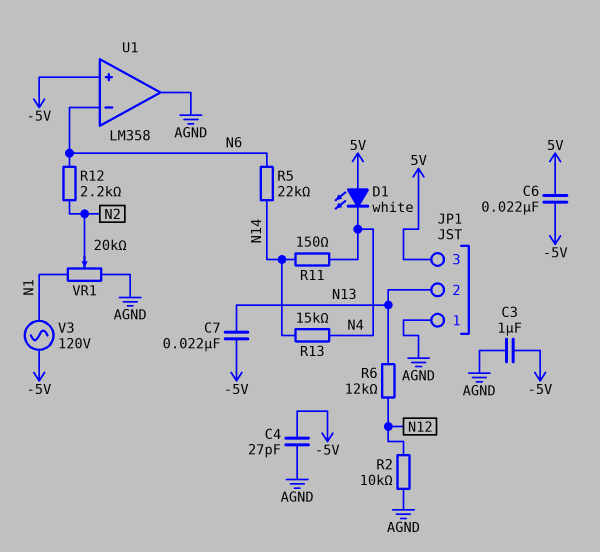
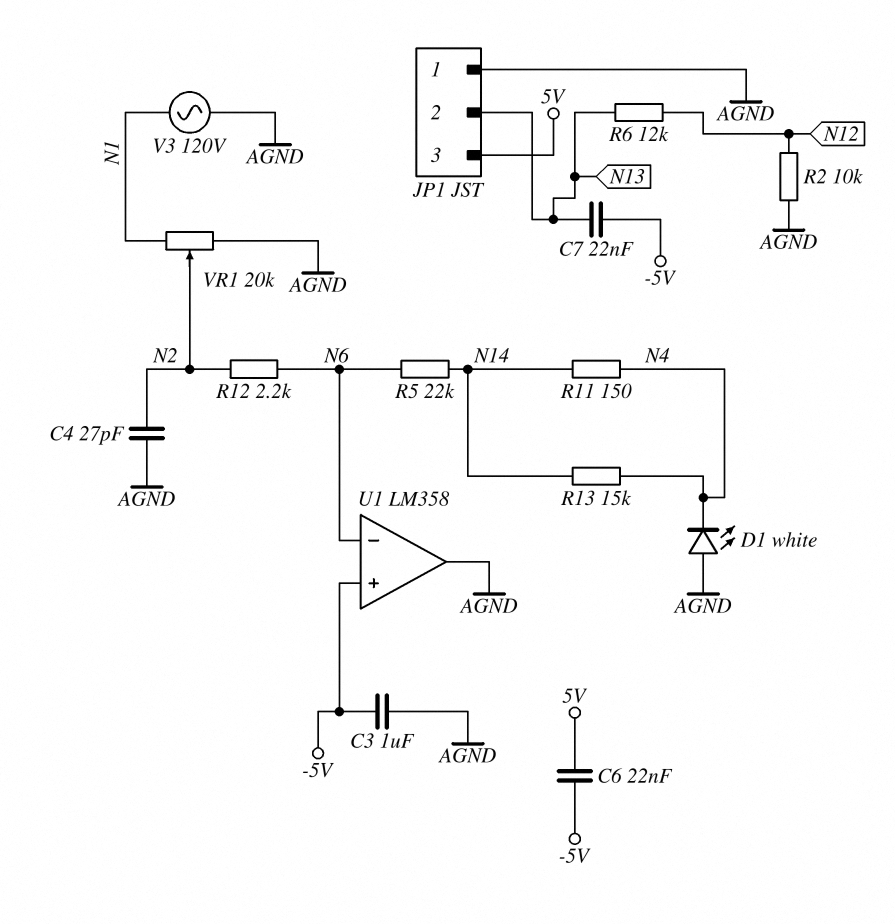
C4: 27pF (-5V, AGND) -> 27pF (AGND, N2)
D1: LED white (A 5V, K N4) -> LED white (A AGND, K N4)
V3: AC 120V (-5V, N1) -> AC 120V (AGND, N1)

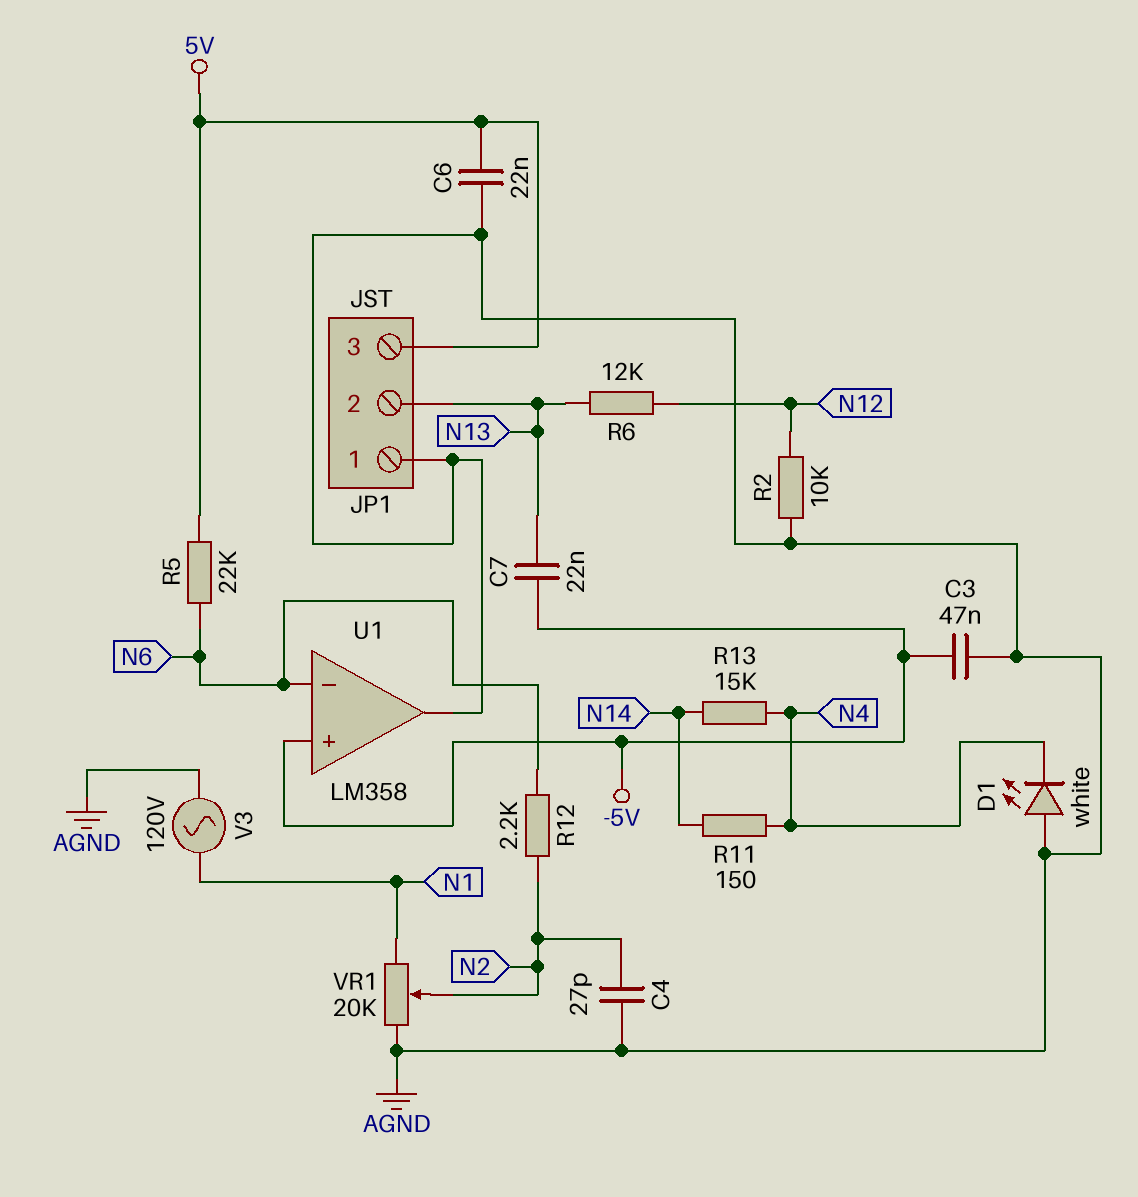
C3: 1uF (-5V, AGND) -> 47nF (-5V, AGND)
C6: 22nF (-5V, 5V) -> 22nF (5V, AGND)
R5: 22k (N6, N14) -> 22k (5V, N6)

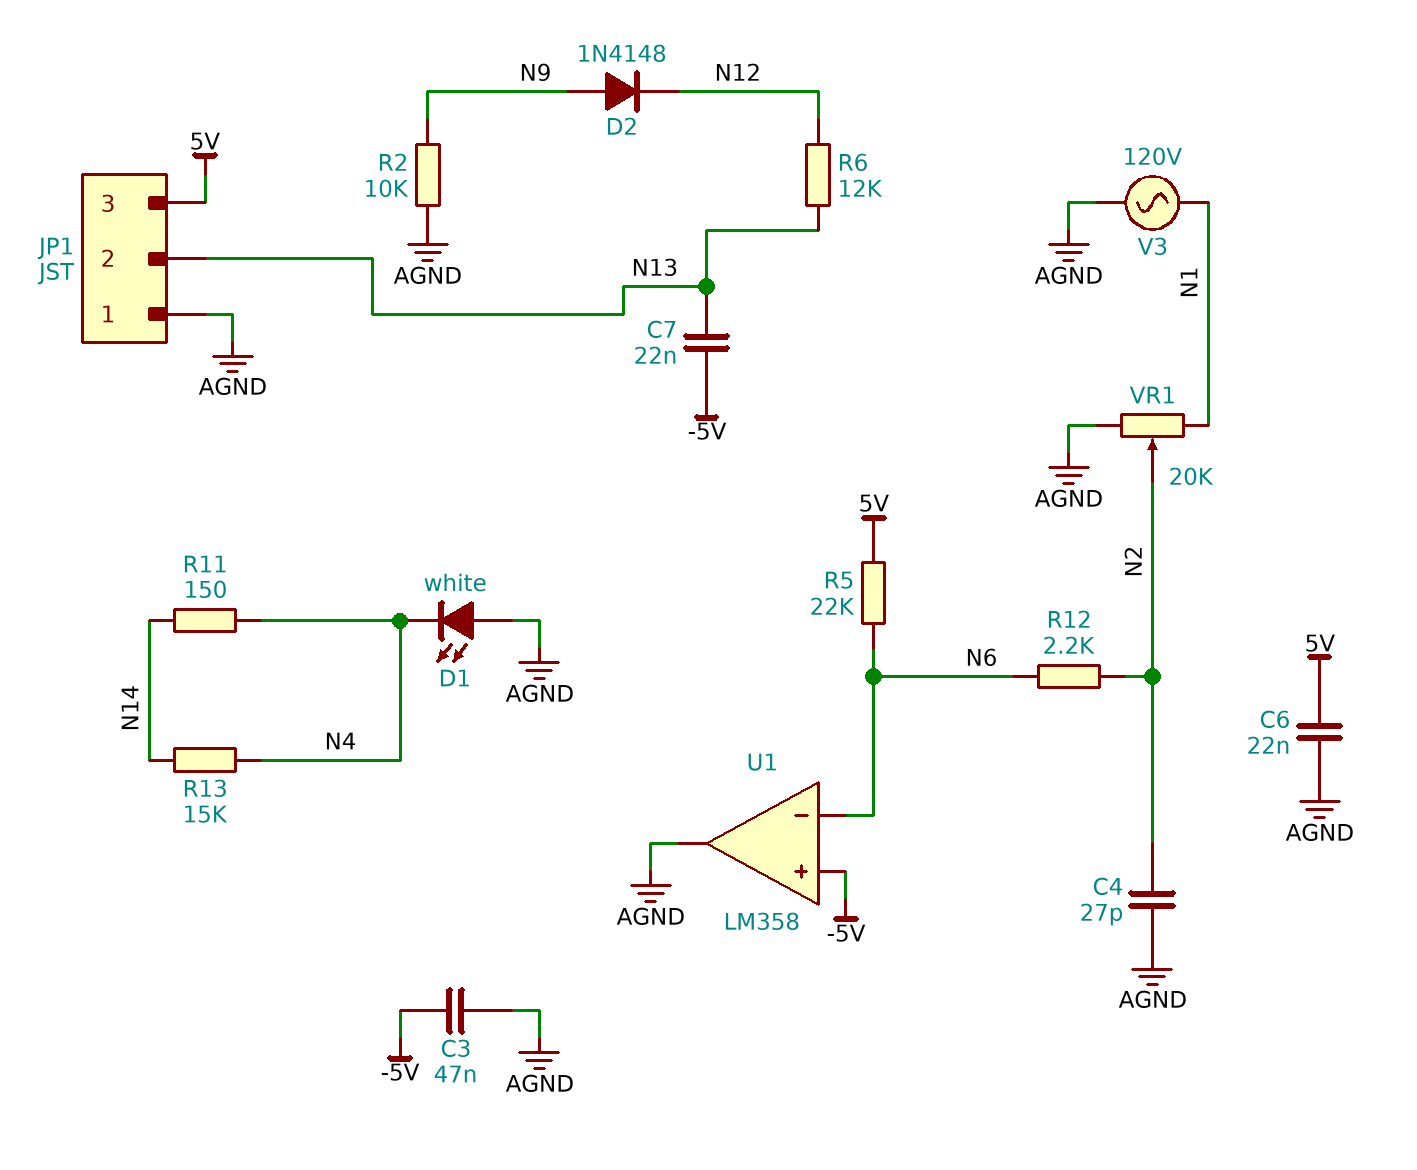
D2: none -> diode 1N4148 (A N9, K N12)
R2: 10k (AGND, N12) -> 10k (AGND, N9)

